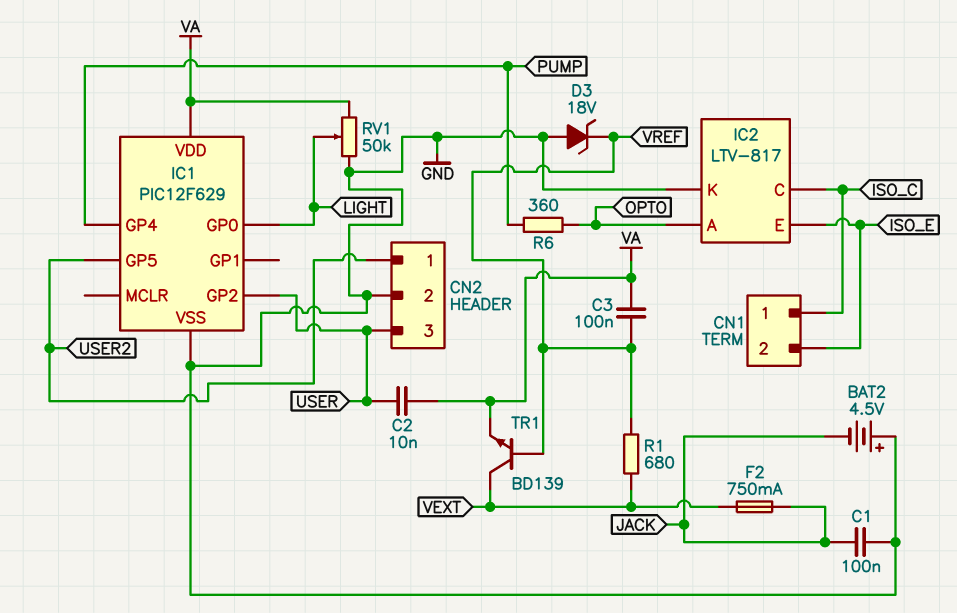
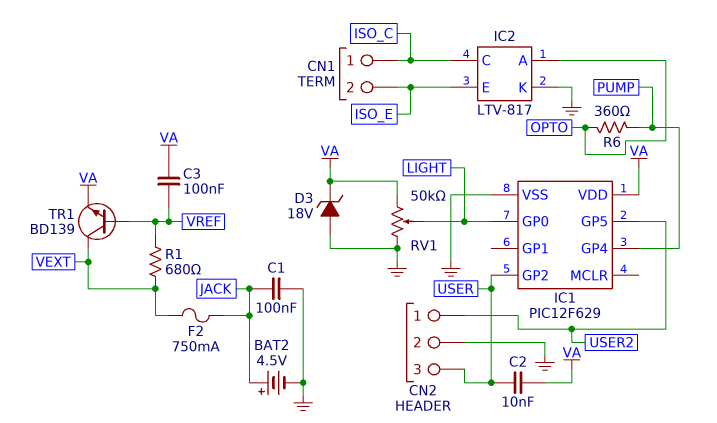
BAT2: 4.5V (plus GND, minus JACK) -> 4.5V (plus JACK, minus GND)
D3: zener 18V (A GND, K VREF) -> zener 18V (A GND, K VA)

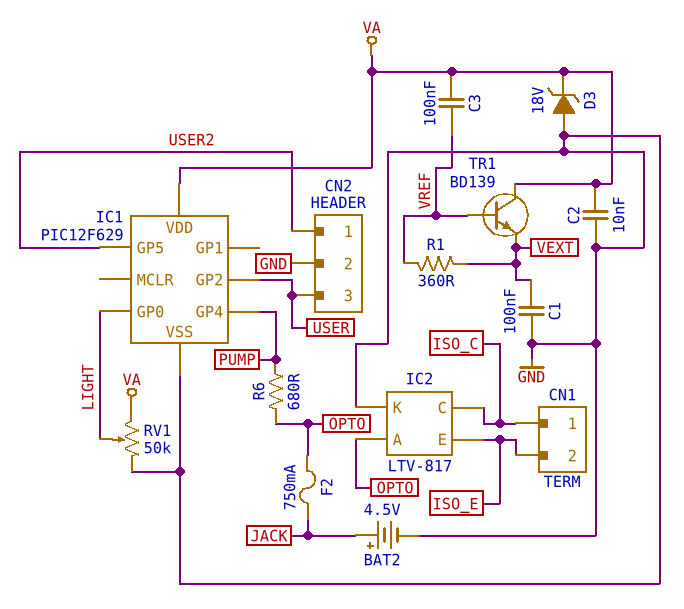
C1: 100nF (GND, JACK) -> 100nF (GND, VEXT)
C2: 10nF (USER, VA) -> 10nF (GND, VA)
F2: 750mA (JACK, VEXT) -> 750mA (JACK, OPTO)
R1: 680 (VEXT, VREF) -> 360 (VEXT, VREF)
R6: 360 (OPTO, PUMP) -> 680 (OPTO, PUMP)
TR1: NPN BD139 (B VREF, C VEXT, E VA) -> NPN BD139 (B VREF, C VA, E VEXT)

